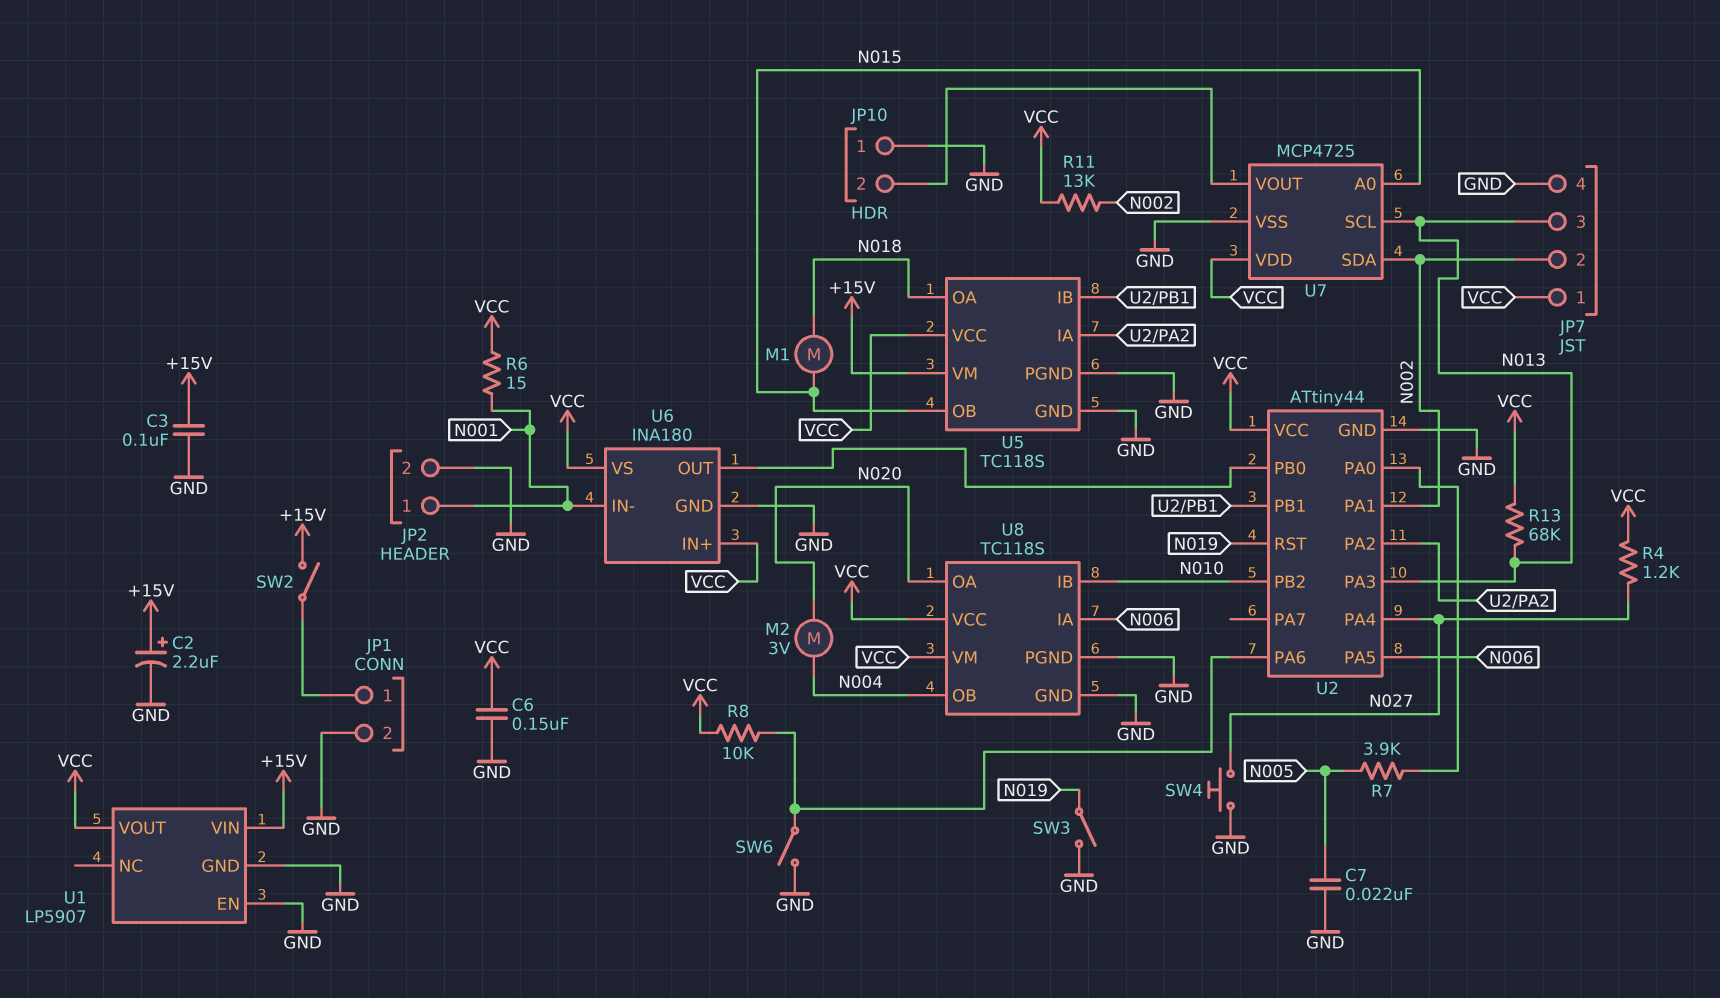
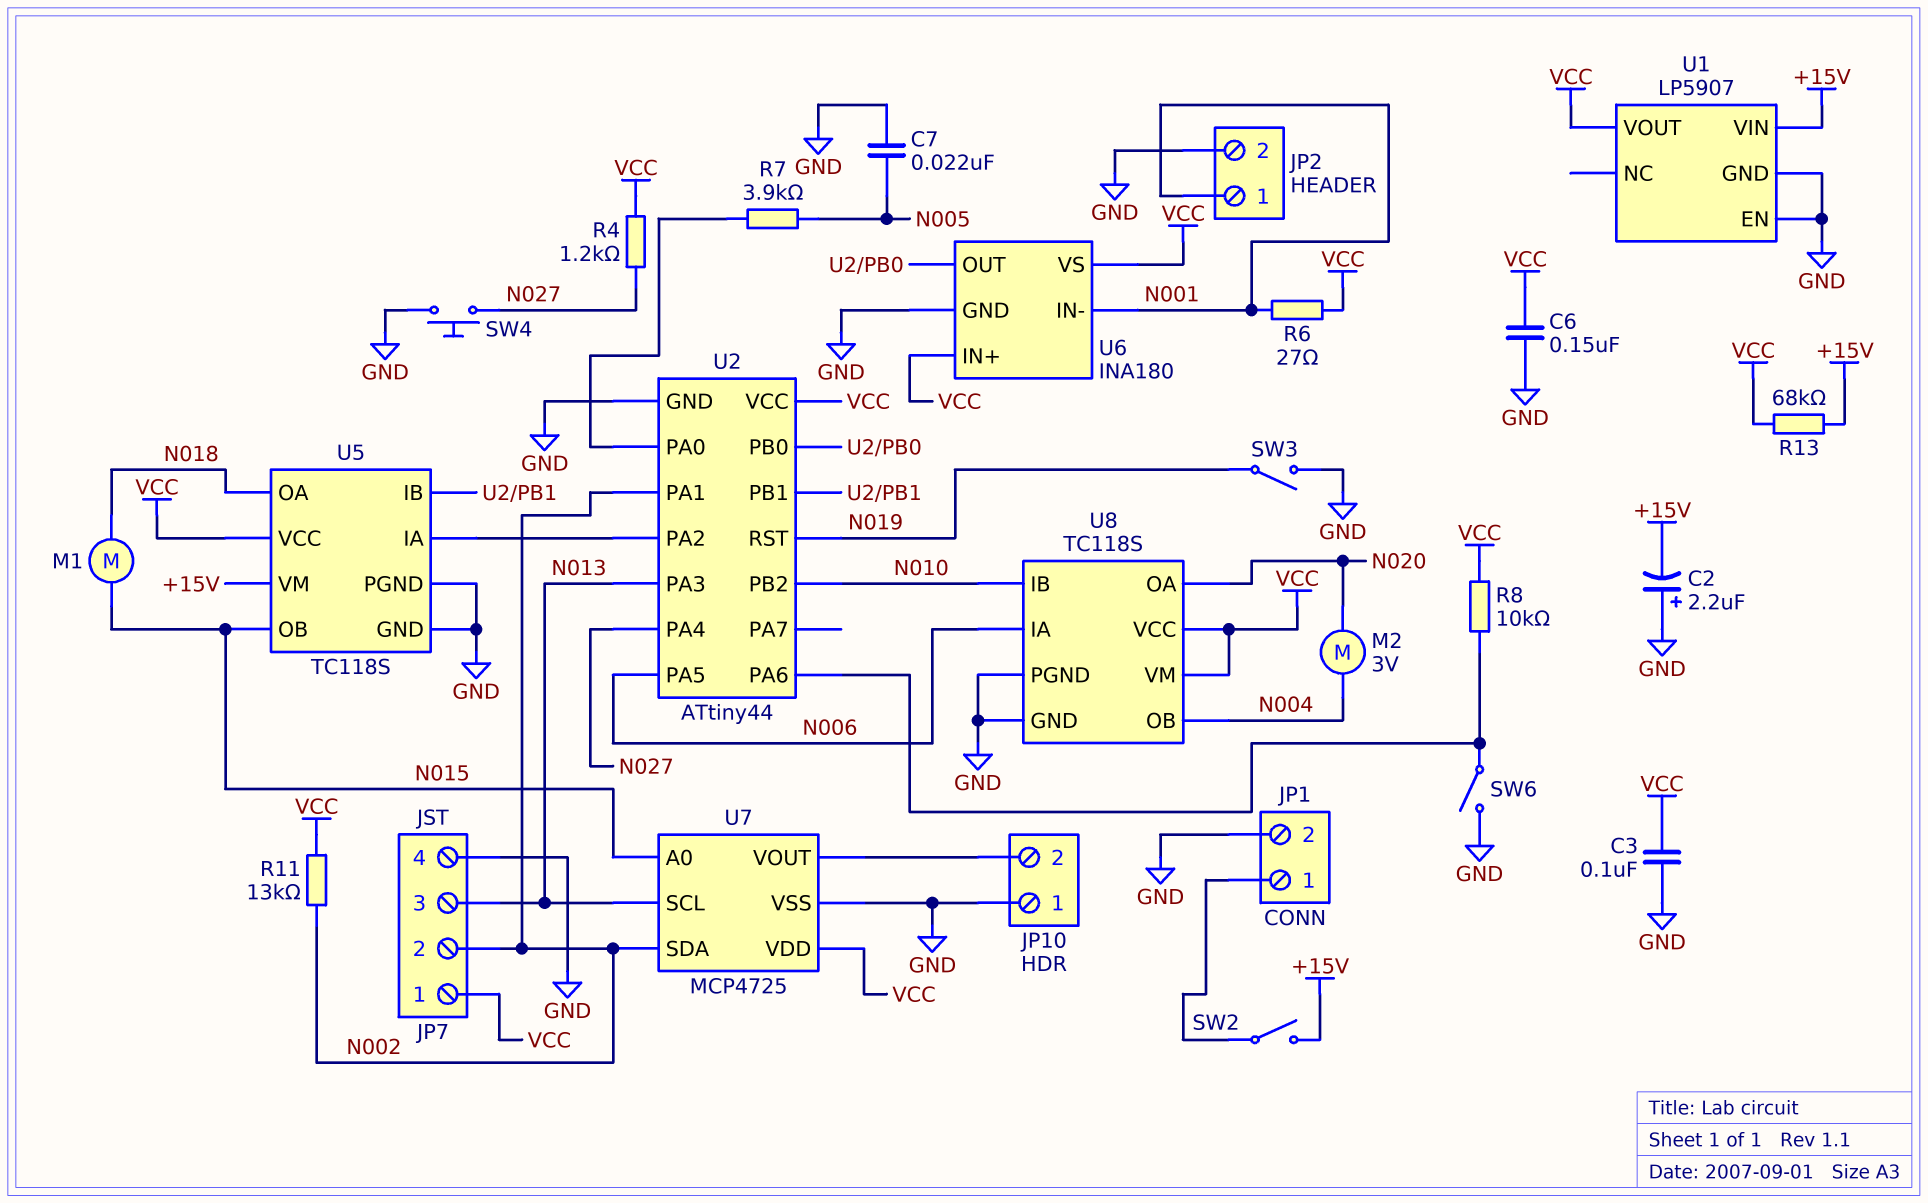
C2: 2.2uF (plus +15V, minus GND) -> 2.2uF (plus GND, minus +15V)
C3: 100nF (+15V, GND) -> 100nF (GND, VCC)
R6: 15 (N001, VCC) -> 27 (N001, VCC)
R13: 68k (N013, VCC) -> 68k (+15V, VCC)

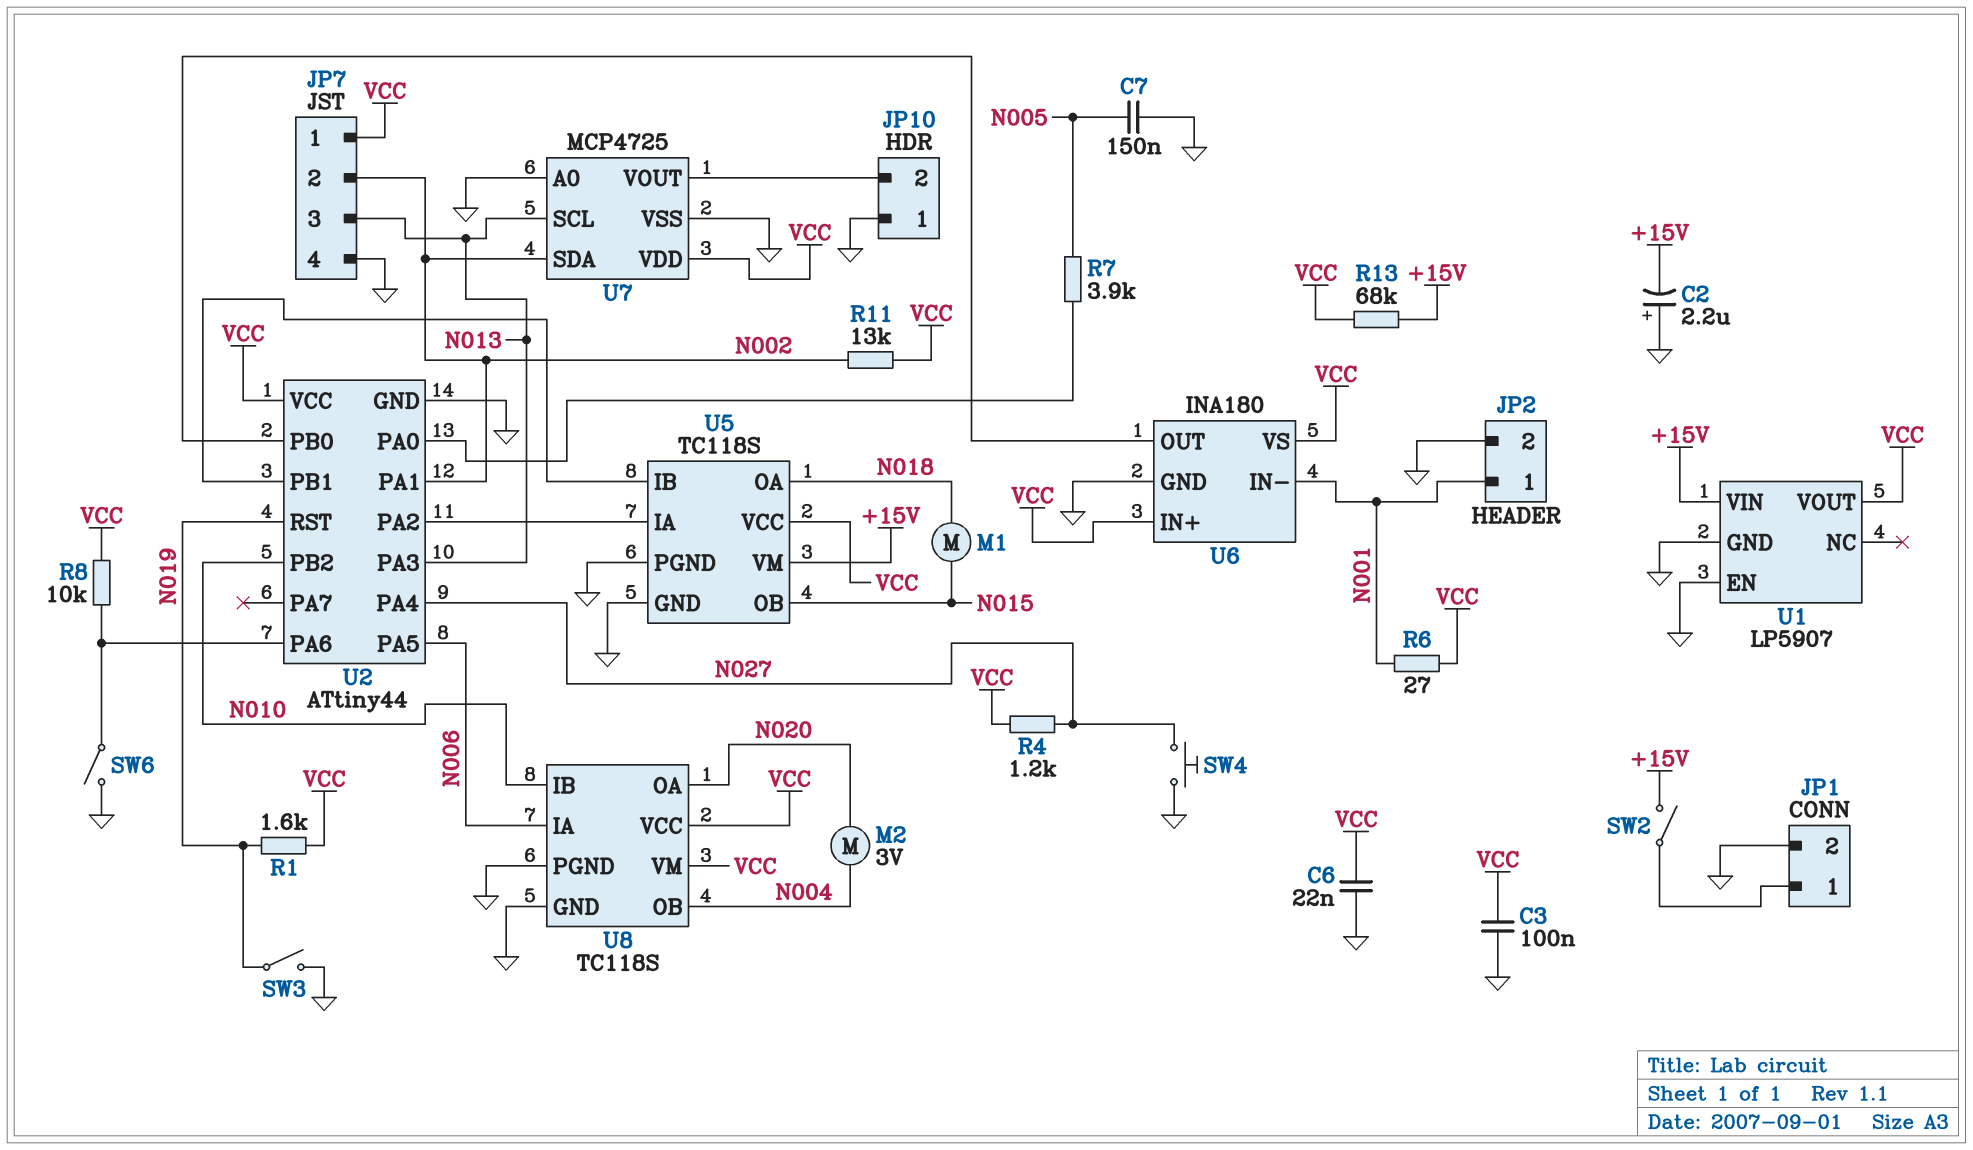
C6: 150nF (GND, VCC) -> 22nF (GND, VCC)
C7: 22nF (GND, N005) -> 150nF (GND, N005)
R1: none -> 1.6k (N019, VCC)
U7 pin A0: N015 -> GND

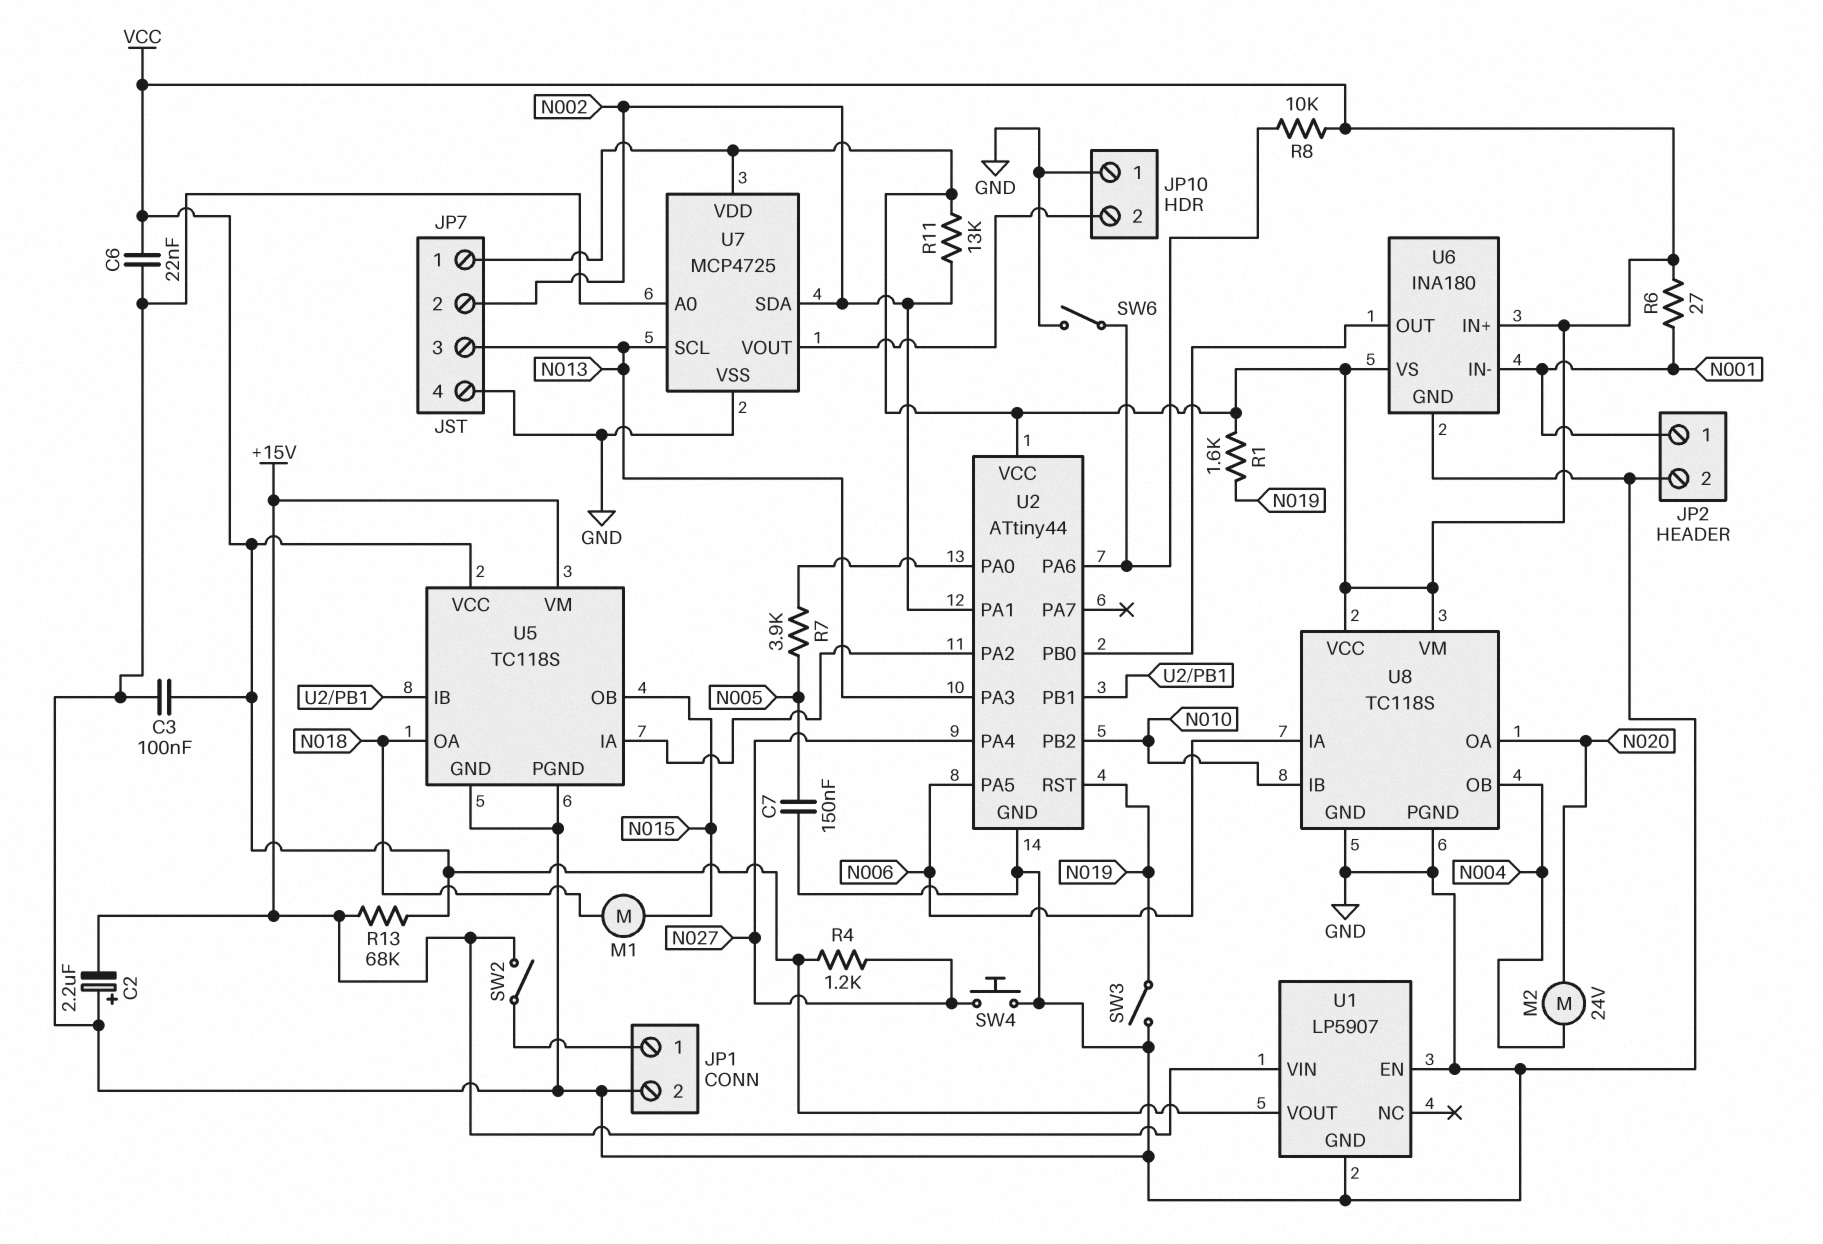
M2: motor 3V (N004, N020) -> motor 24V (N004, N020)

